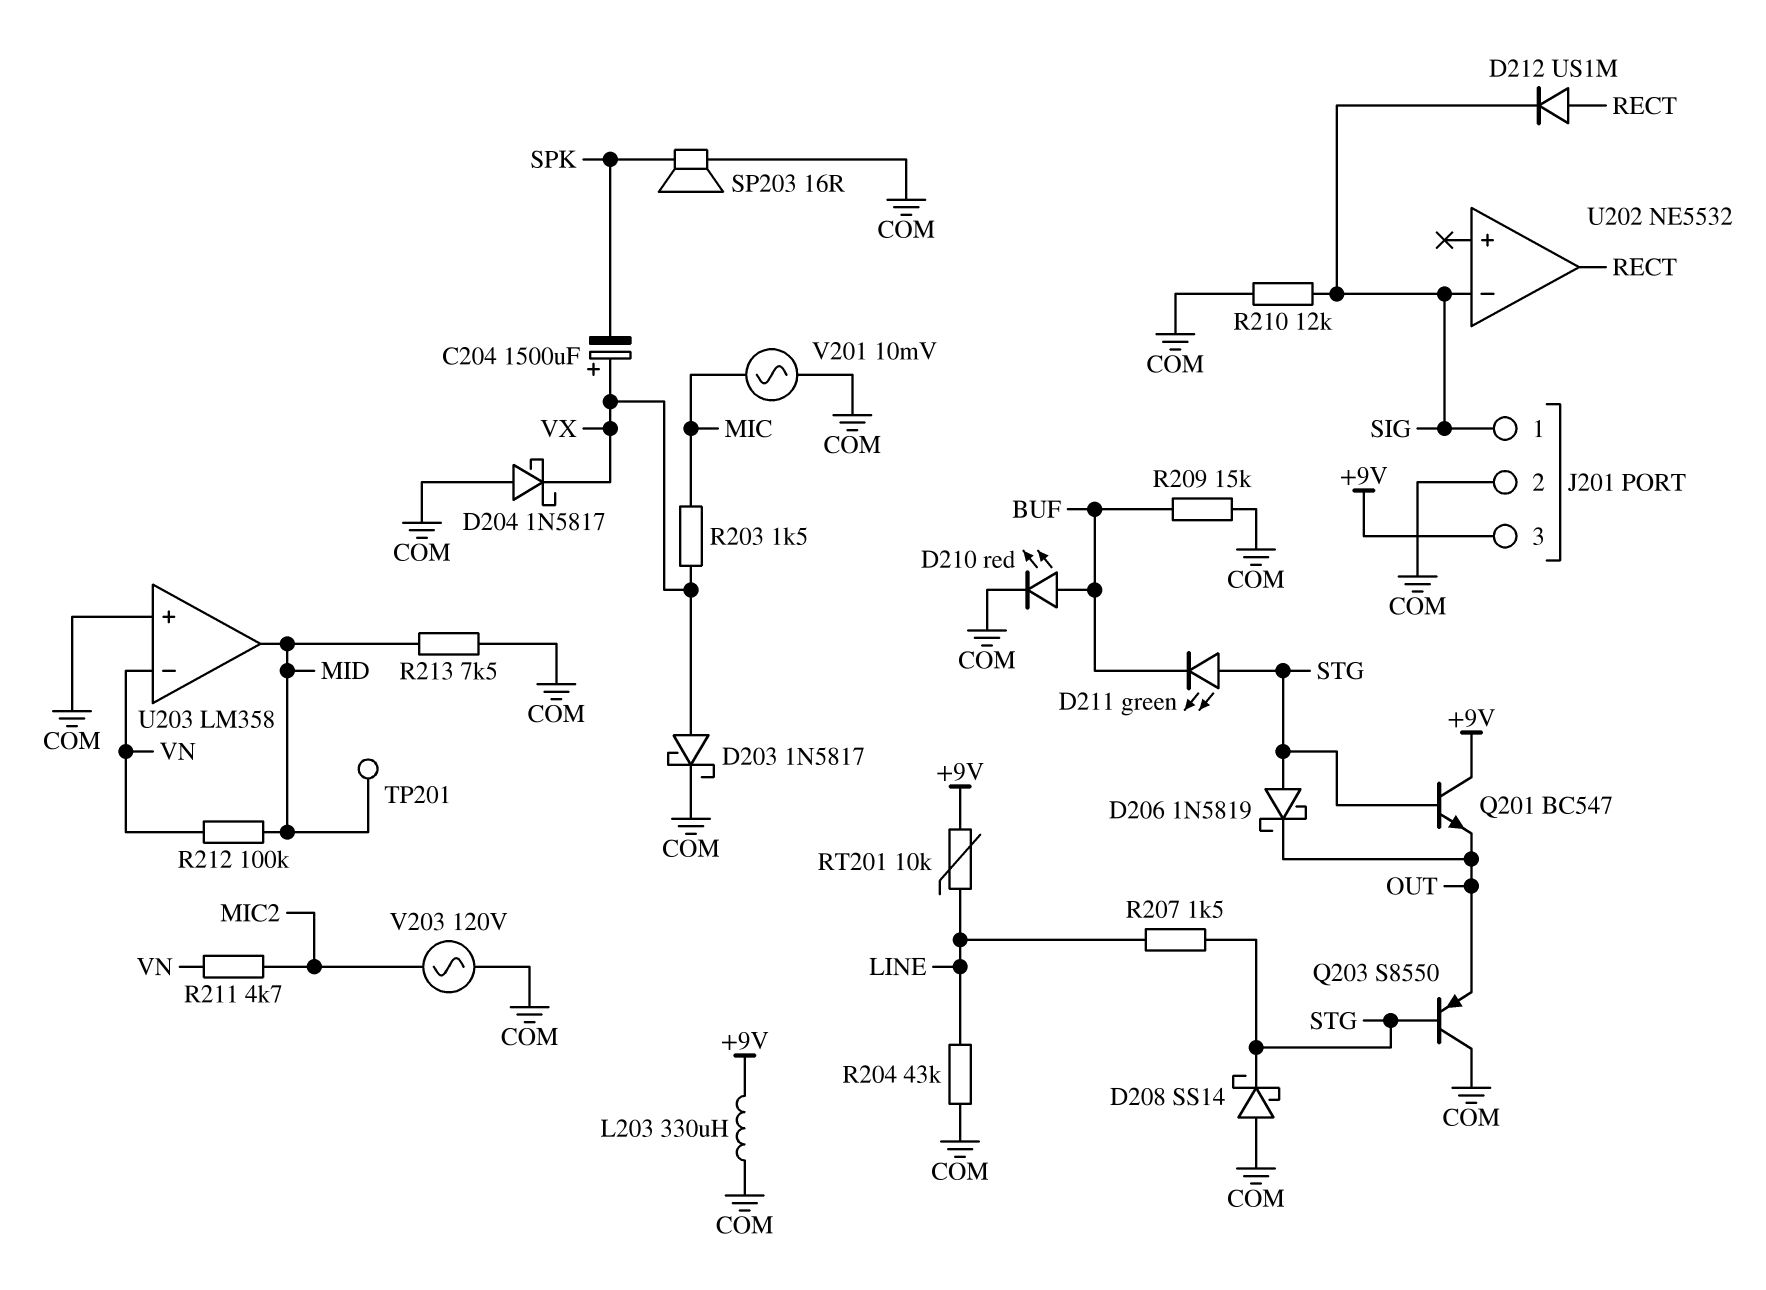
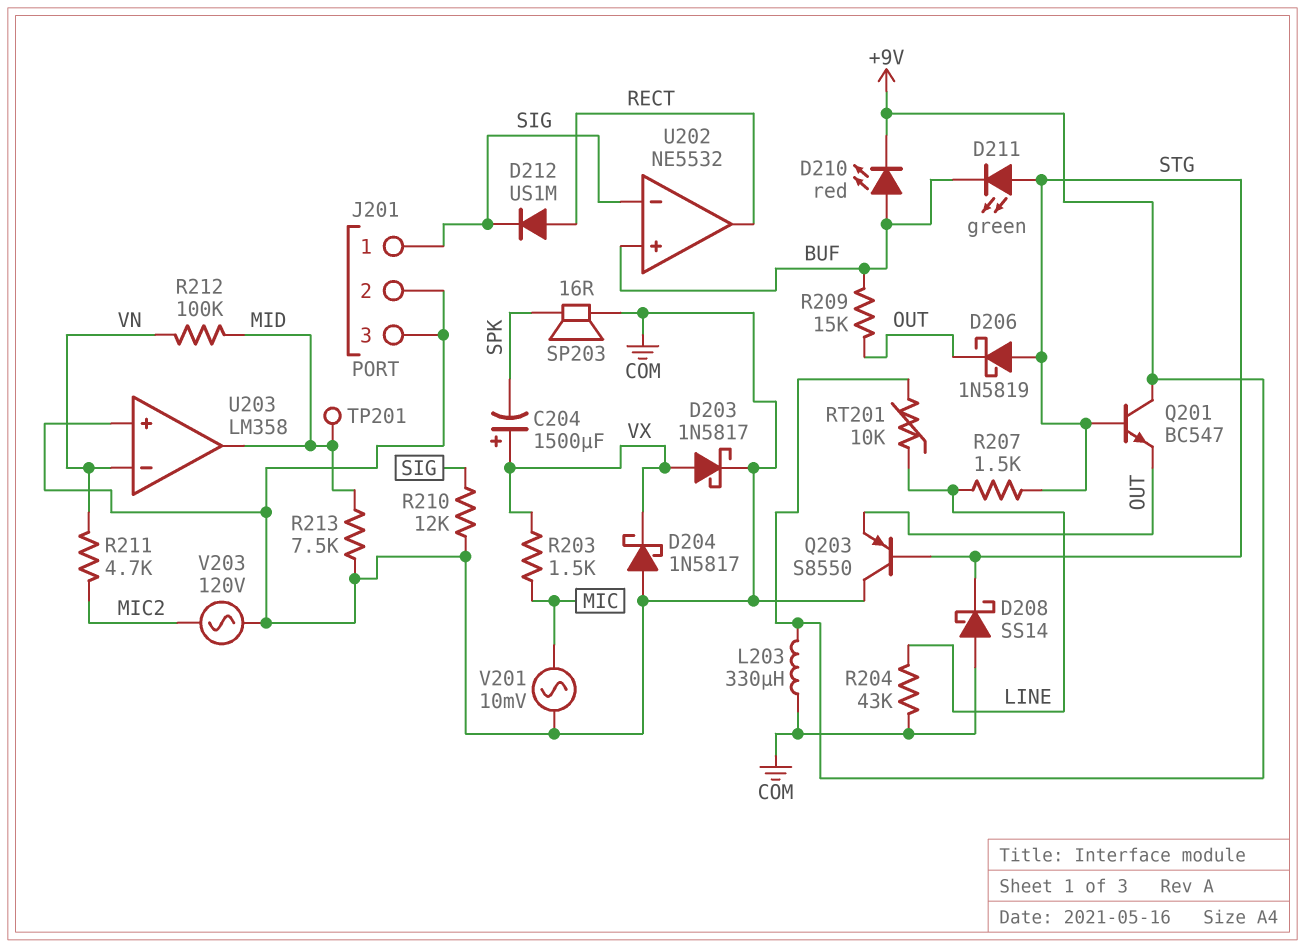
D210: LED red (A BUF, K COM) -> LED red (A BUF, K +9V)
J201 pin 3: +9V -> COM
R209: 15k (BUF, COM) -> 15k (BUF, OUT)
U202 pin in+: none -> BUF

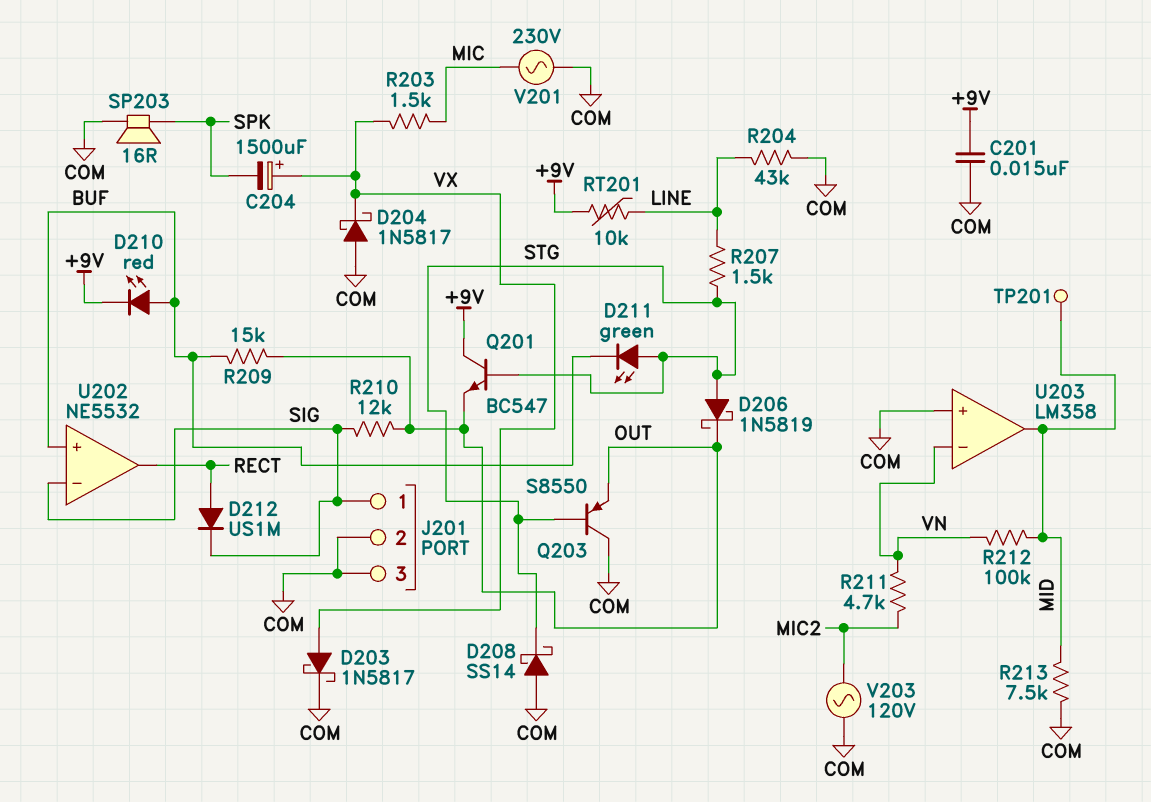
C201: none -> 15nF (+9V, COM)
L203: 330uH (+9V, COM) -> none
R210: 12k (COM, SIG) -> 12k (OUT, SIG)
V201: AC 10mV (COM, MIC) -> AC 230V (COM, MIC)

